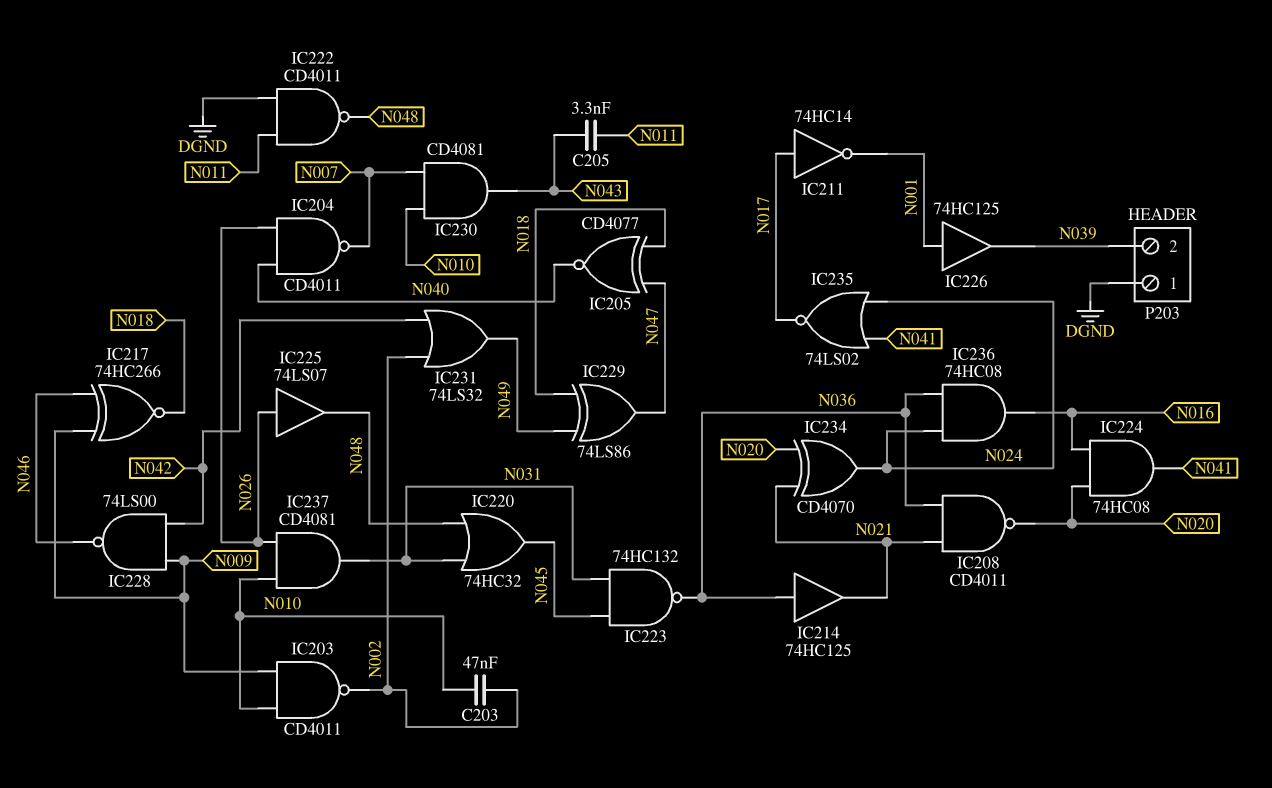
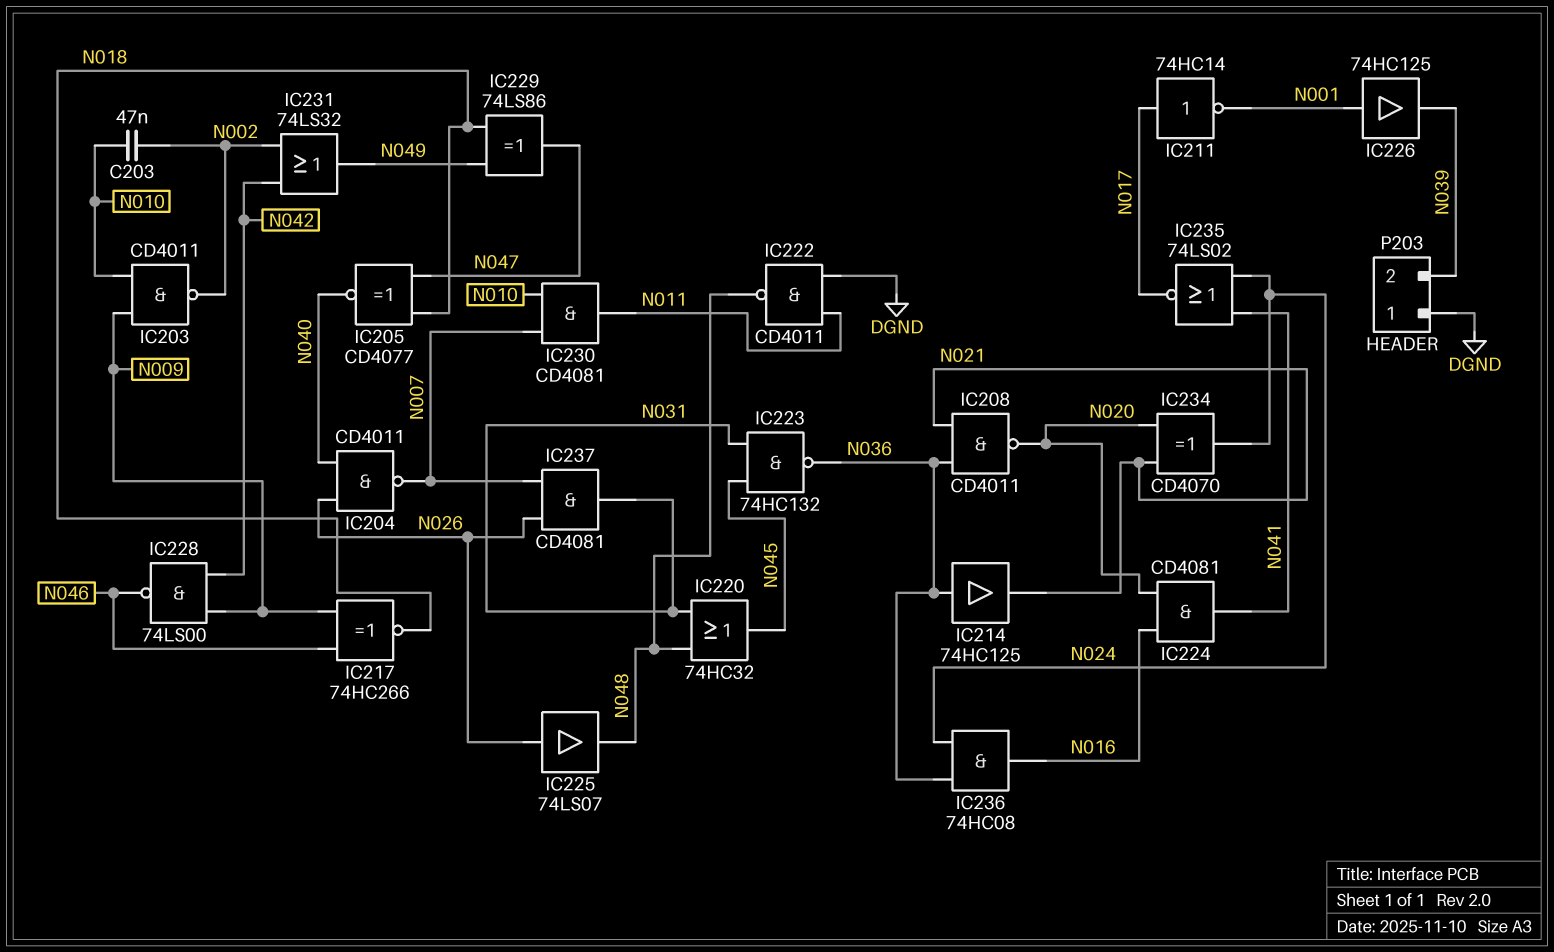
C205: 3.3nF (N011, N043) -> none
IC224: AND 74HC08 (in N016, in N020, out N041) -> AND CD4081 (in N016, in N020, out N041)
IC230: AND CD4081 (in N007, in N010, out N043) -> AND CD4081 (in N007, in N010, out N011)
IC237: AND CD4081 (in N010, in N026, out N031) -> AND CD4081 (in N007, in N026, out N031)

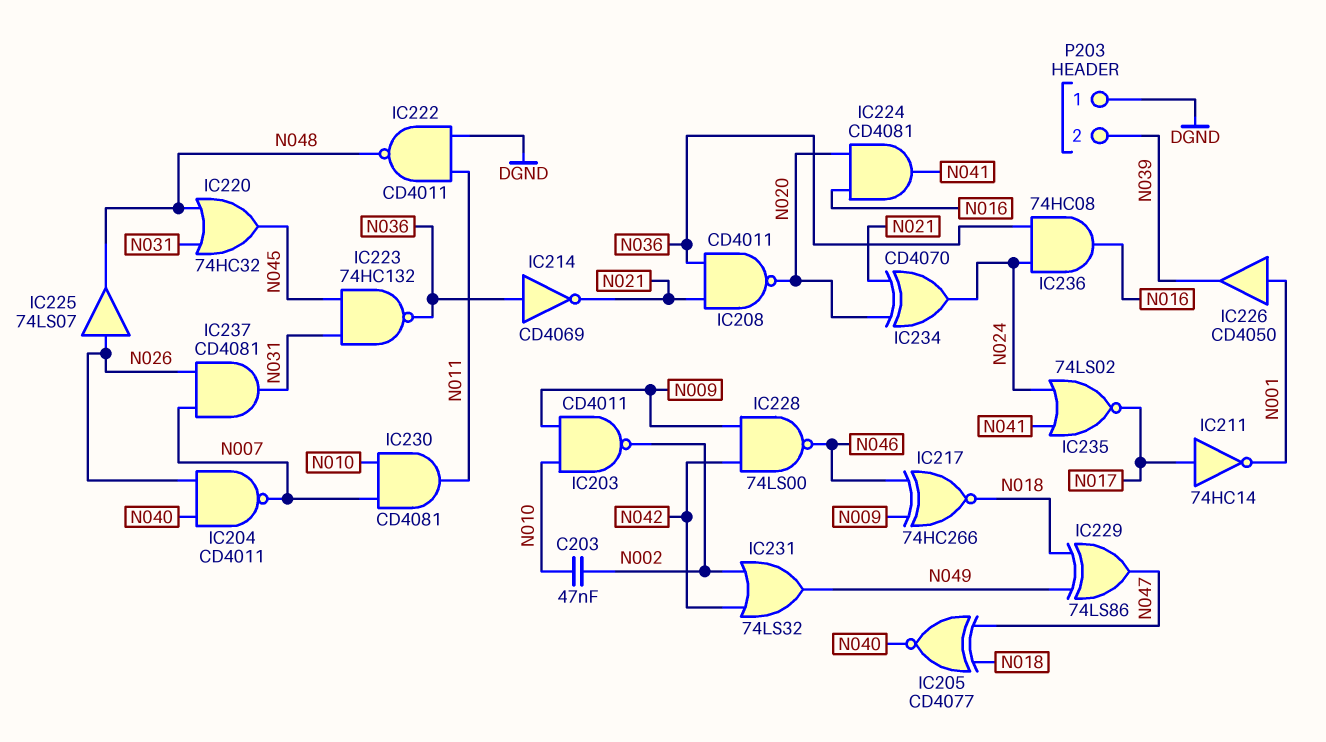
IC214: buffer 74HC125 (in N036, out N021) -> NOT CD4069 (in N036, out N021)
IC226: buffer 74HC125 (in N001, out N039) -> buffer CD4050 (in N001, out N039)

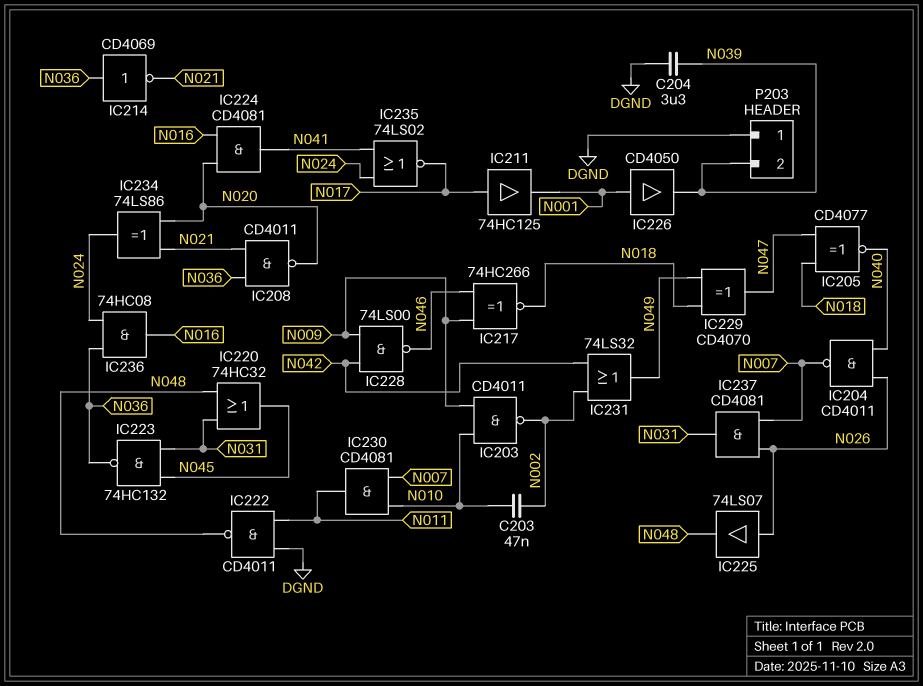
C204: none -> 3.3uF (DGND, N039)
IC211: NOT 74HC14 (in N017, out N001) -> buffer 74HC125 (in N017, out N001)
IC229: XOR 74LS86 (in N018, in N049, out N047) -> XOR CD4070 (in N018, in N049, out N047)
IC234: XOR CD4070 (in N020, in N021, out N024) -> XOR 74LS86 (in N020, in N021, out N024)

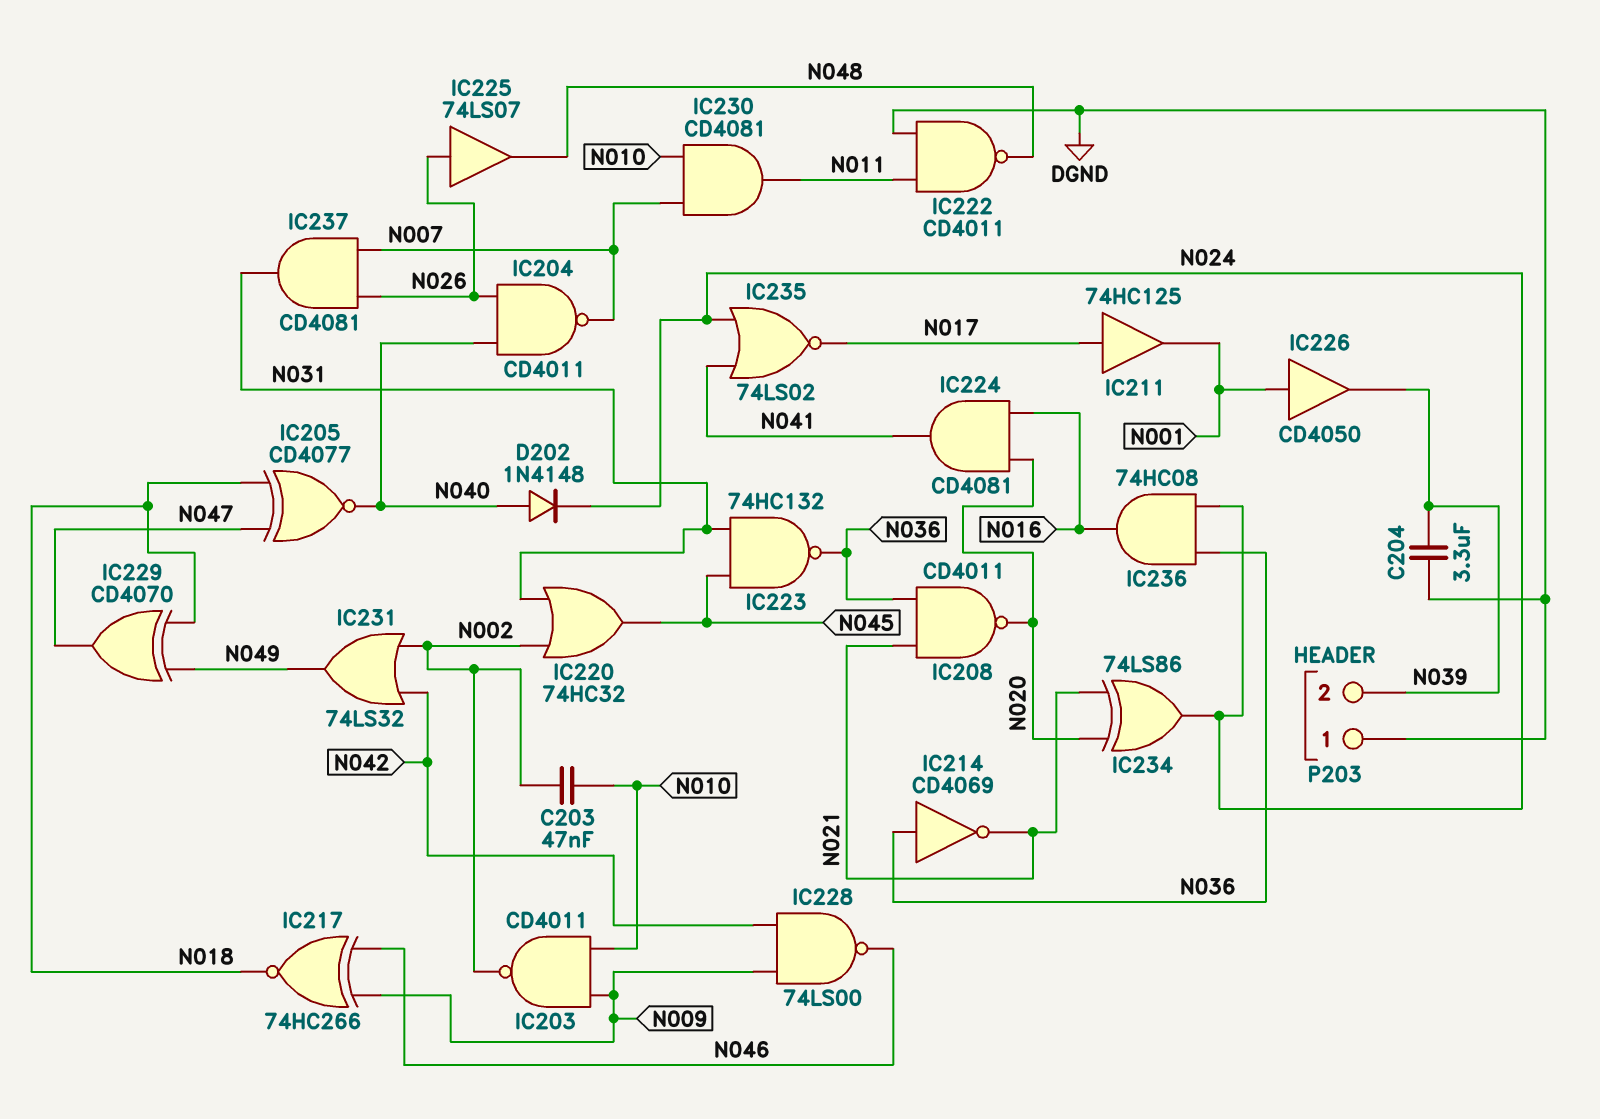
D202: none -> diode 1N4148 (A N040, K N024)
IC220: OR 74HC32 (in N031, in N048, out N045) -> OR 74HC32 (in N002, in N031, out N045)

